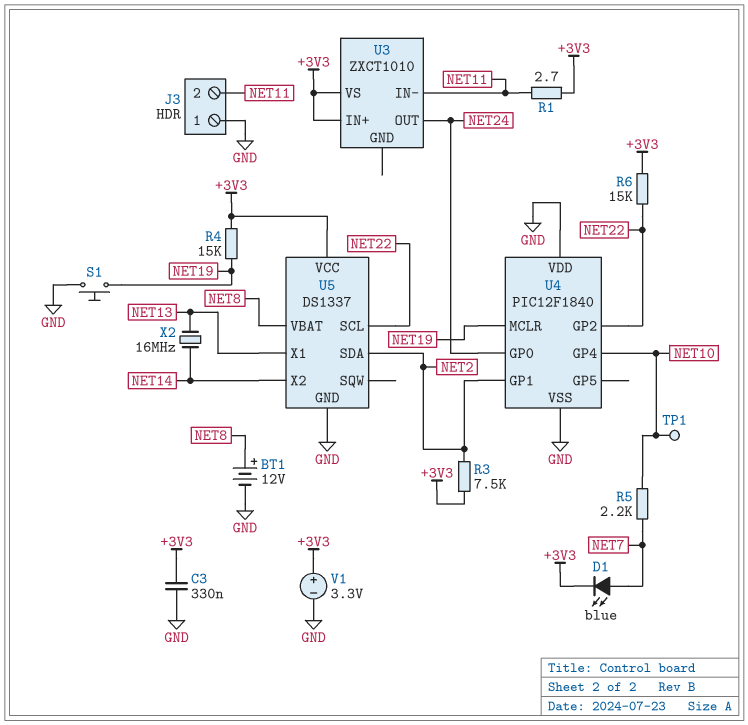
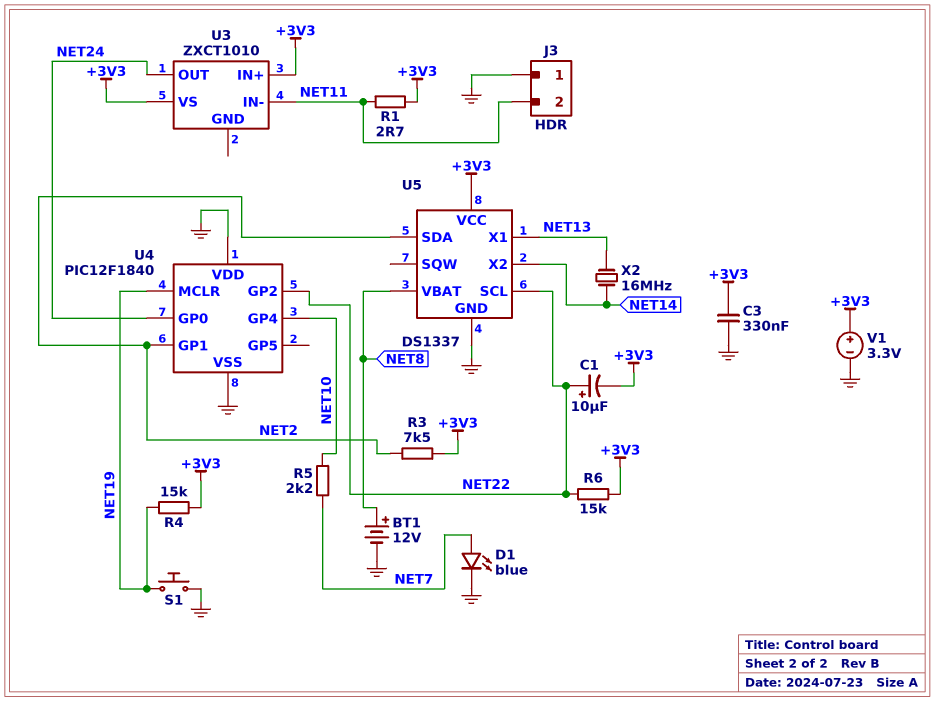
C1: none -> 10uF (plus NET22, minus +3V3)
D1: LED blue (A NET7, K +3V3) -> LED blue (A NET7, K GND)
TP1: test point (NET10) -> none

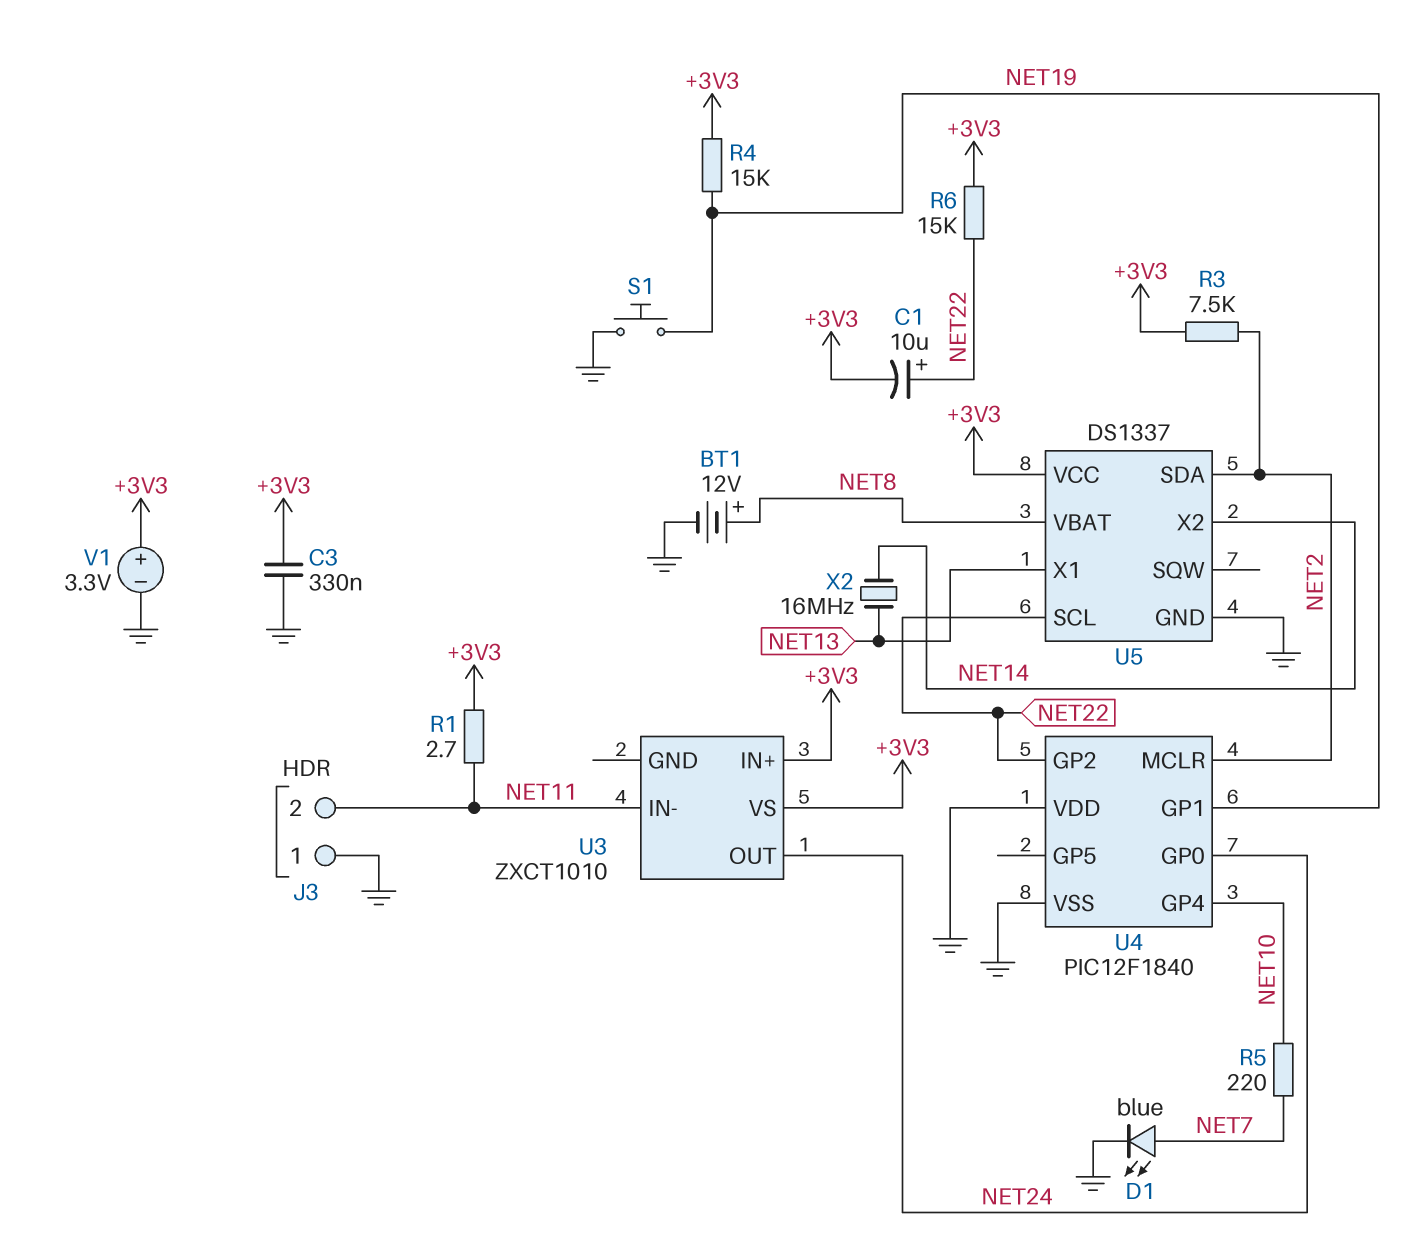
R5: 2.2k (NET7, NET10) -> 220 (NET7, NET10)
U4 pin GP1: NET2 -> NET19
U4 pin MCLR: NET19 -> NET2

